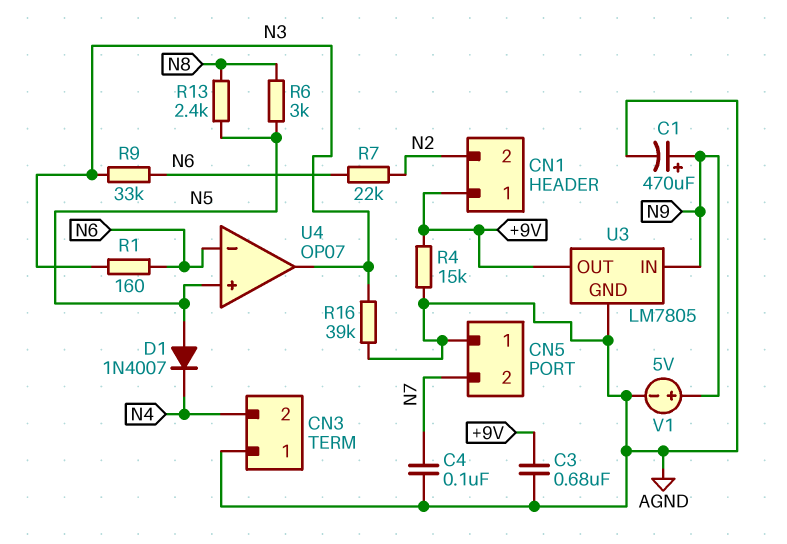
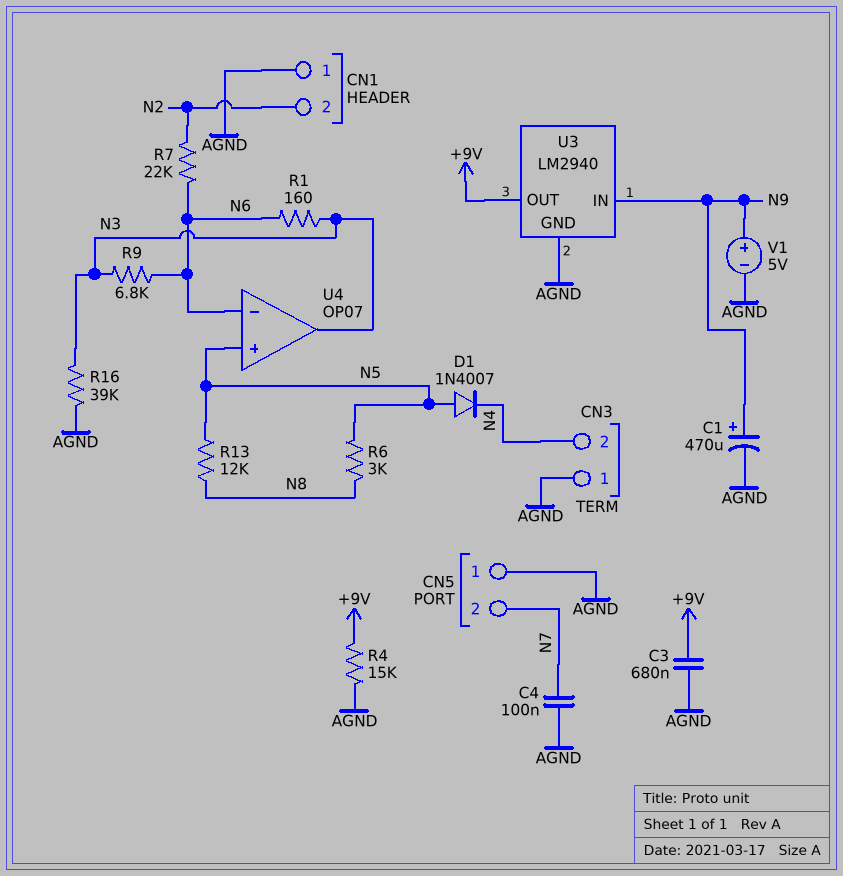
CN1 pin 1: +9V -> AGND
R9: 33k (N3, N6) -> 6.8k (N3, N6)
R13: 2.4k (N5, N8) -> 12k (N5, N8)
U3: LM7805 -> LM2940

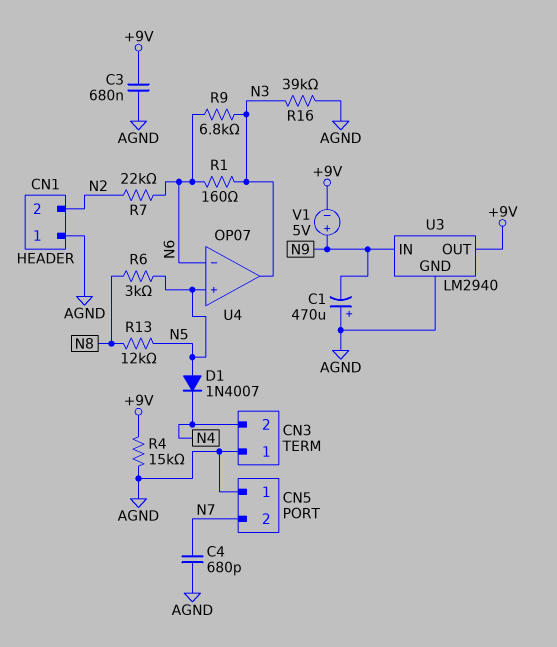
C1: 470uF (plus N9, minus AGND) -> 470uF (plus AGND, minus N9)
C4: 100nF (AGND, N7) -> 680pF (AGND, N7)
V1: 5V (plus N9, minus AGND) -> 5V (plus N9, minus +9V)

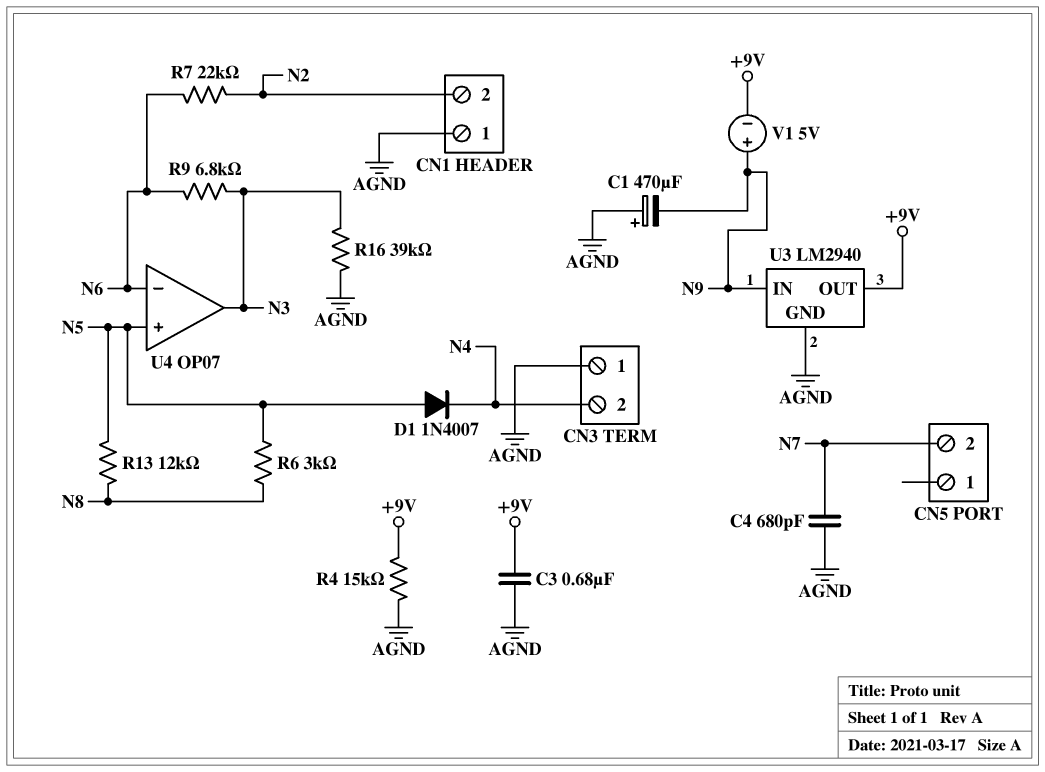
CN5 pin 1: AGND -> none
R1: 160 (N3, N6) -> none

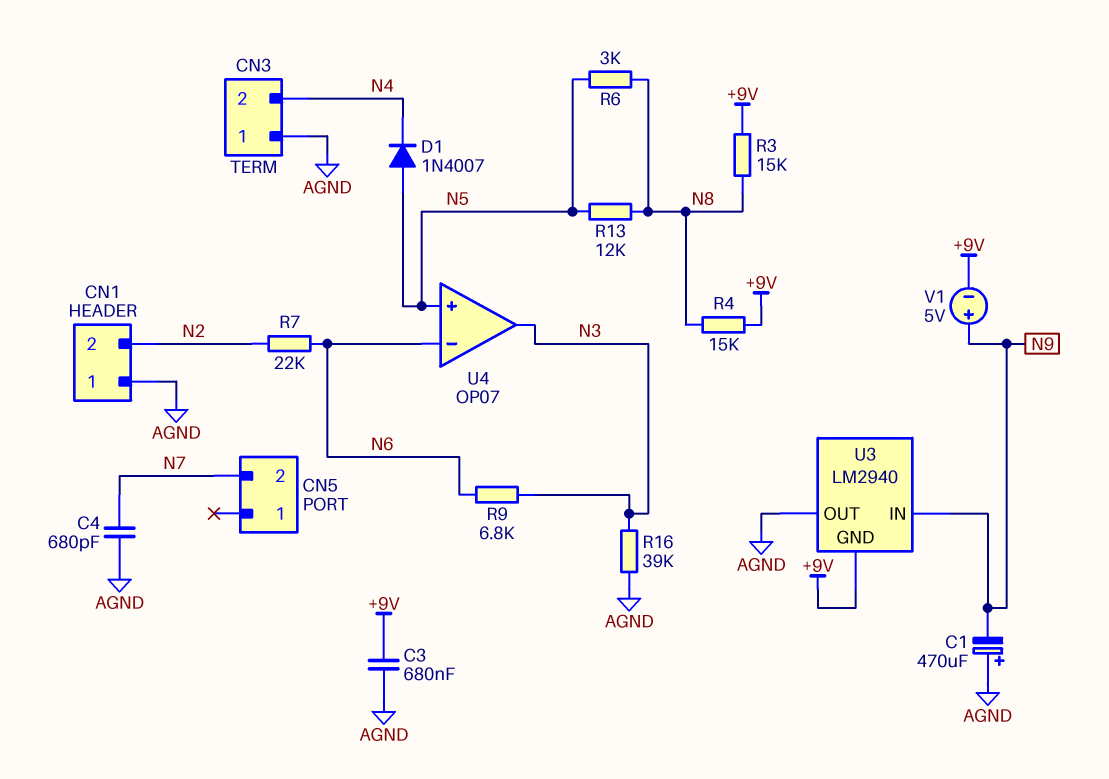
R3: none -> 15k (+9V, N8)
R4: 15k (+9V, AGND) -> 15k (+9V, N8)
U3 pin GND: AGND -> +9V
U3 pin OUT: +9V -> AGND

